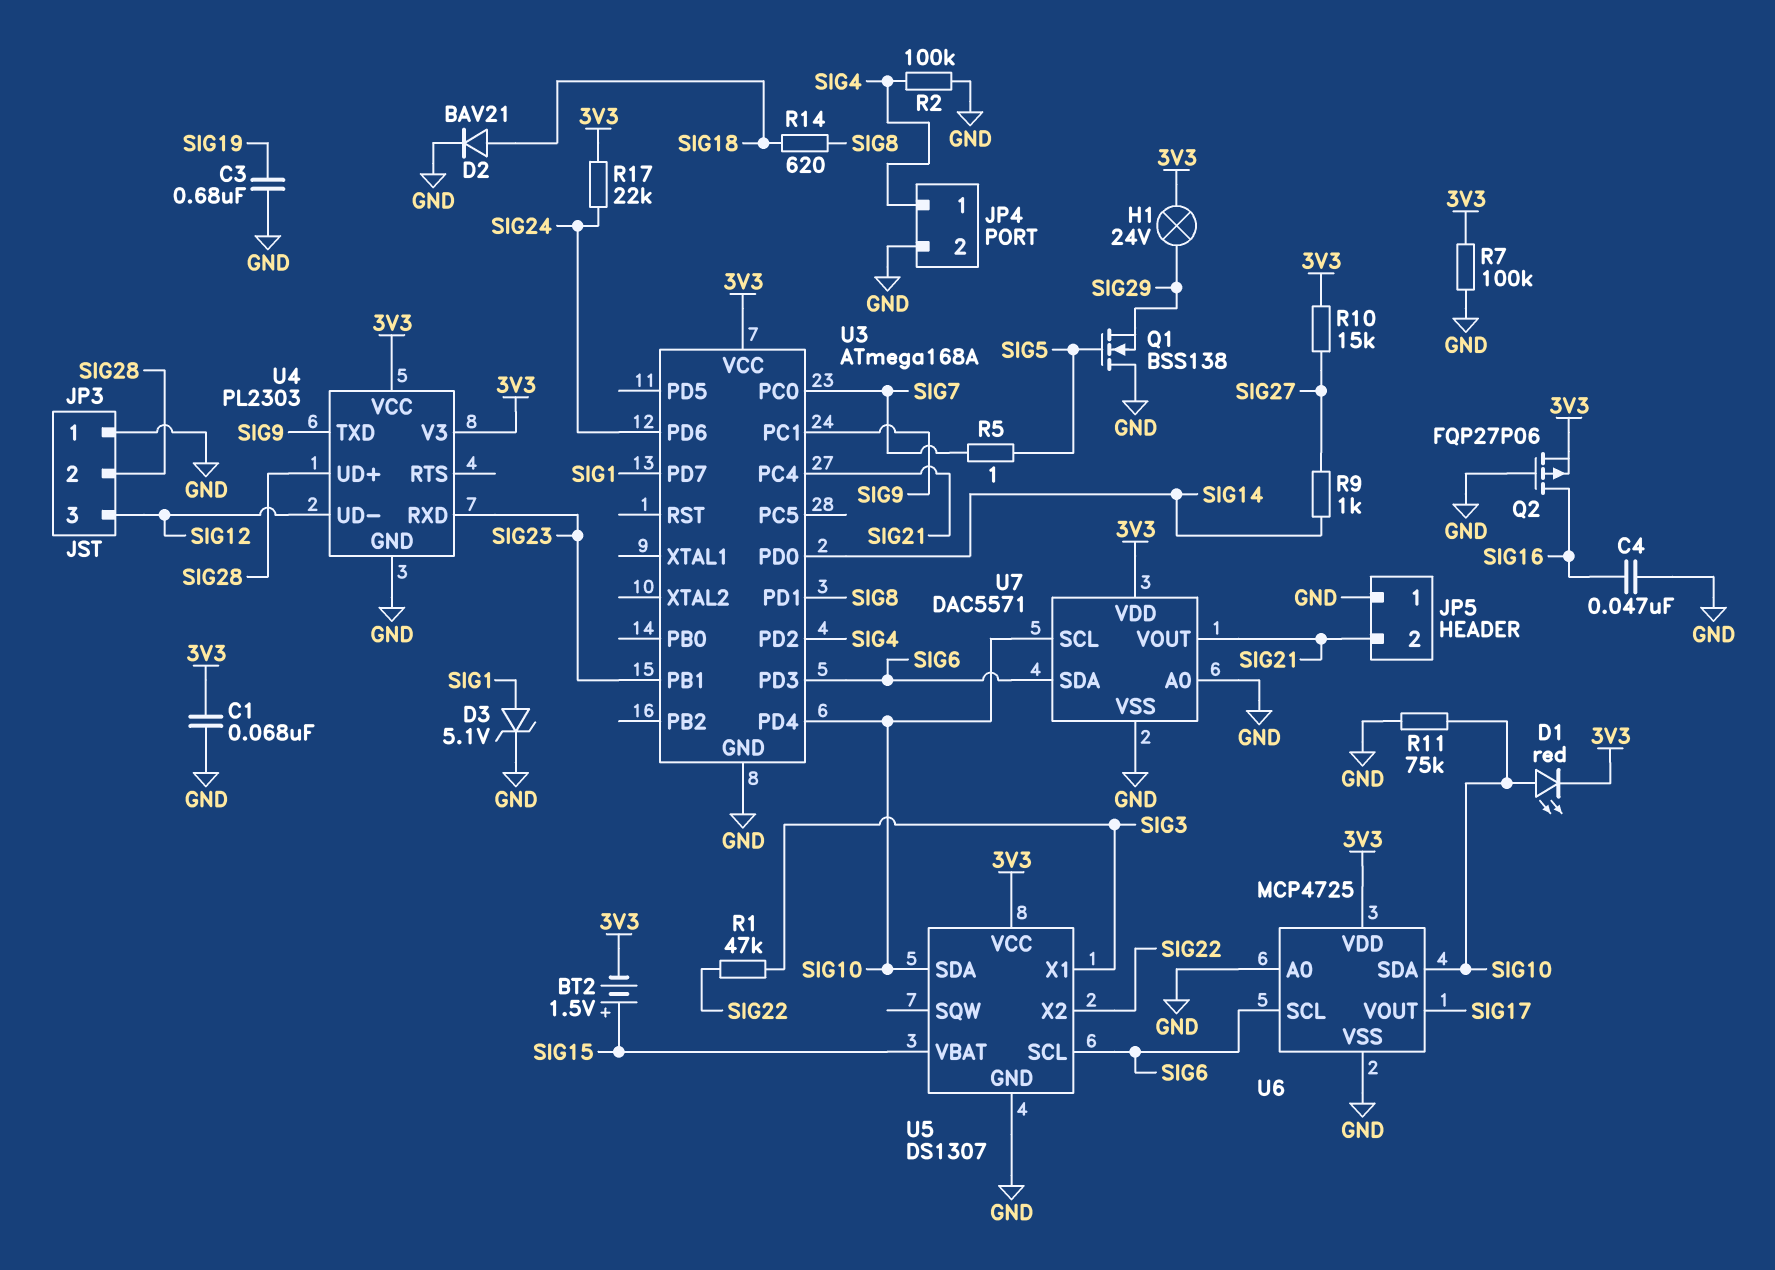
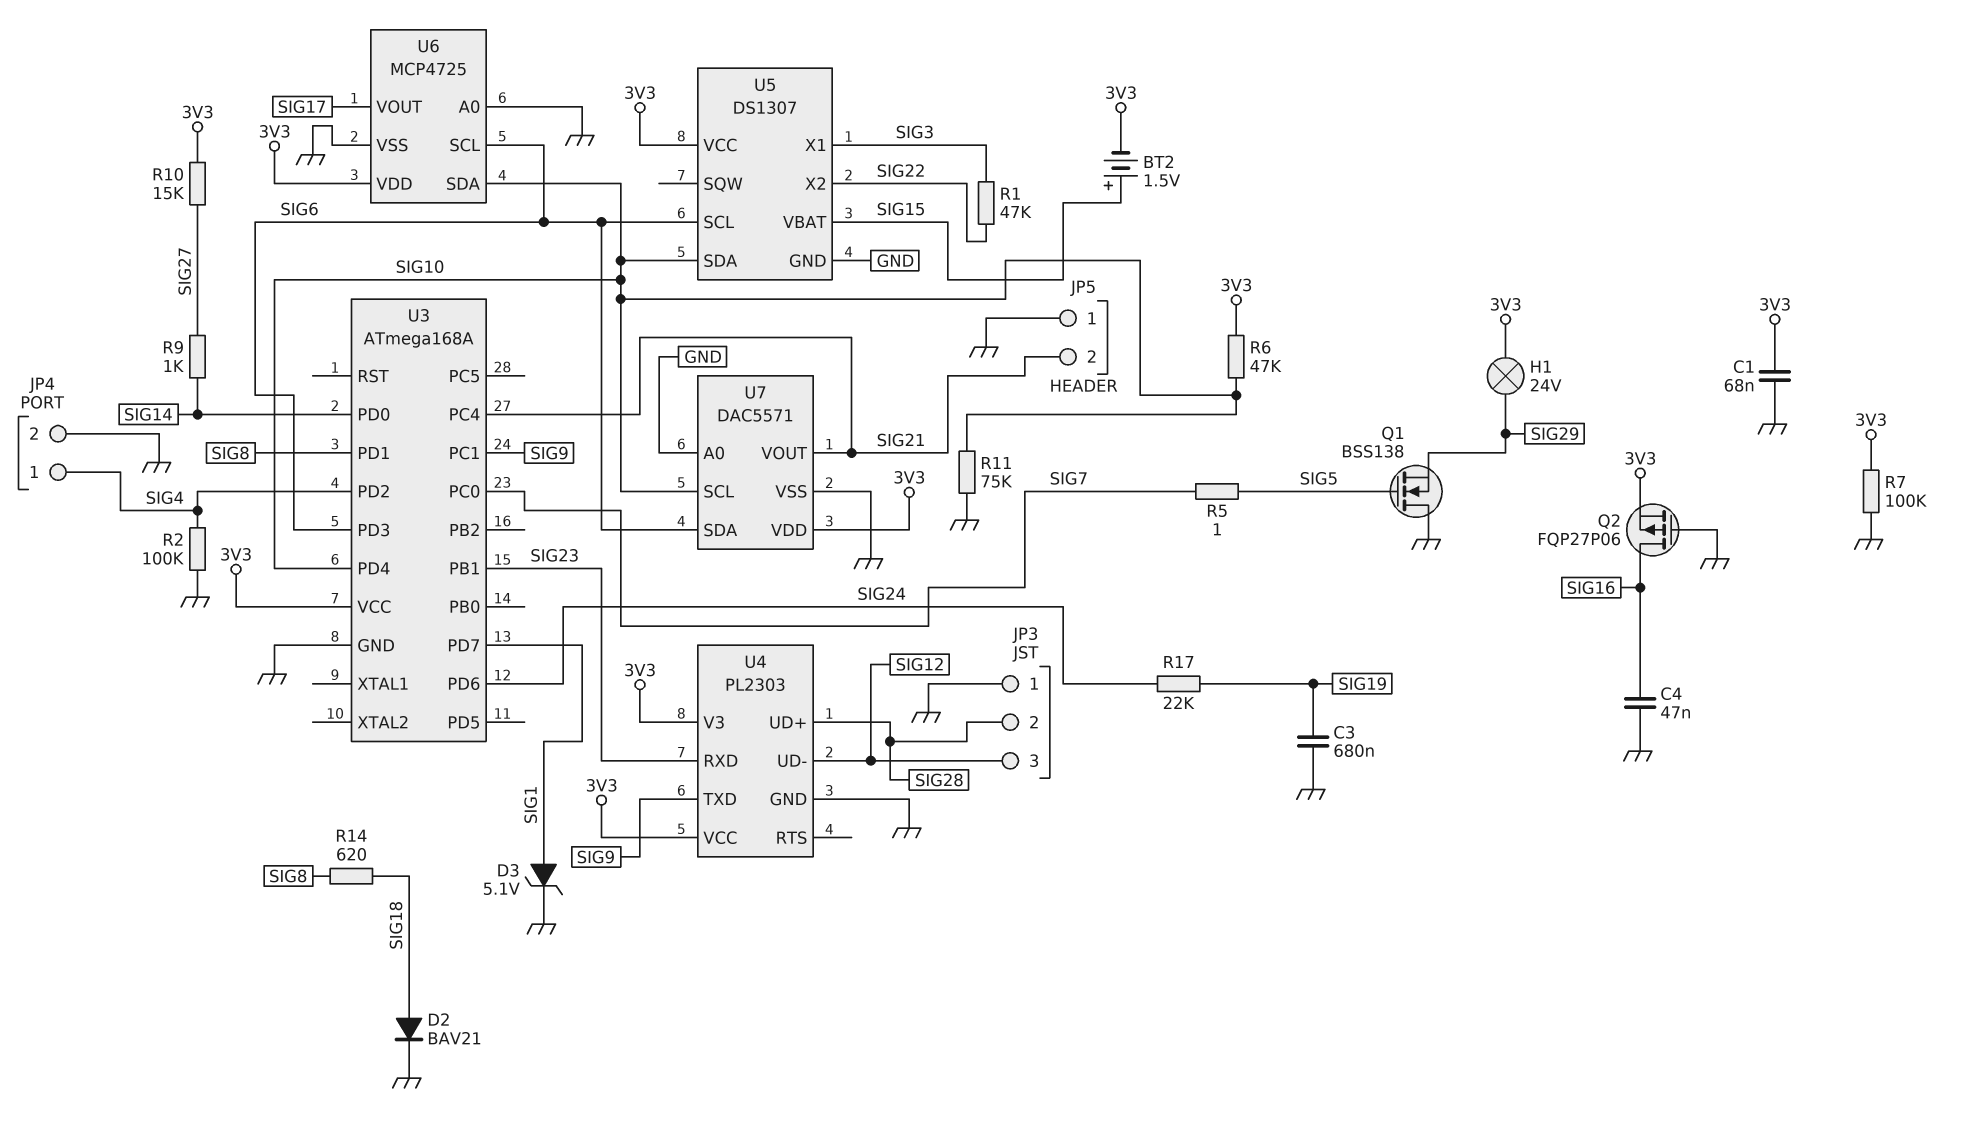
D1: LED red (A SIG10, K 3V3) -> none
R6: none -> 47k (3V3, SIG10)
R17: 22k (3V3, SIG24) -> 22k (SIG19, SIG24)

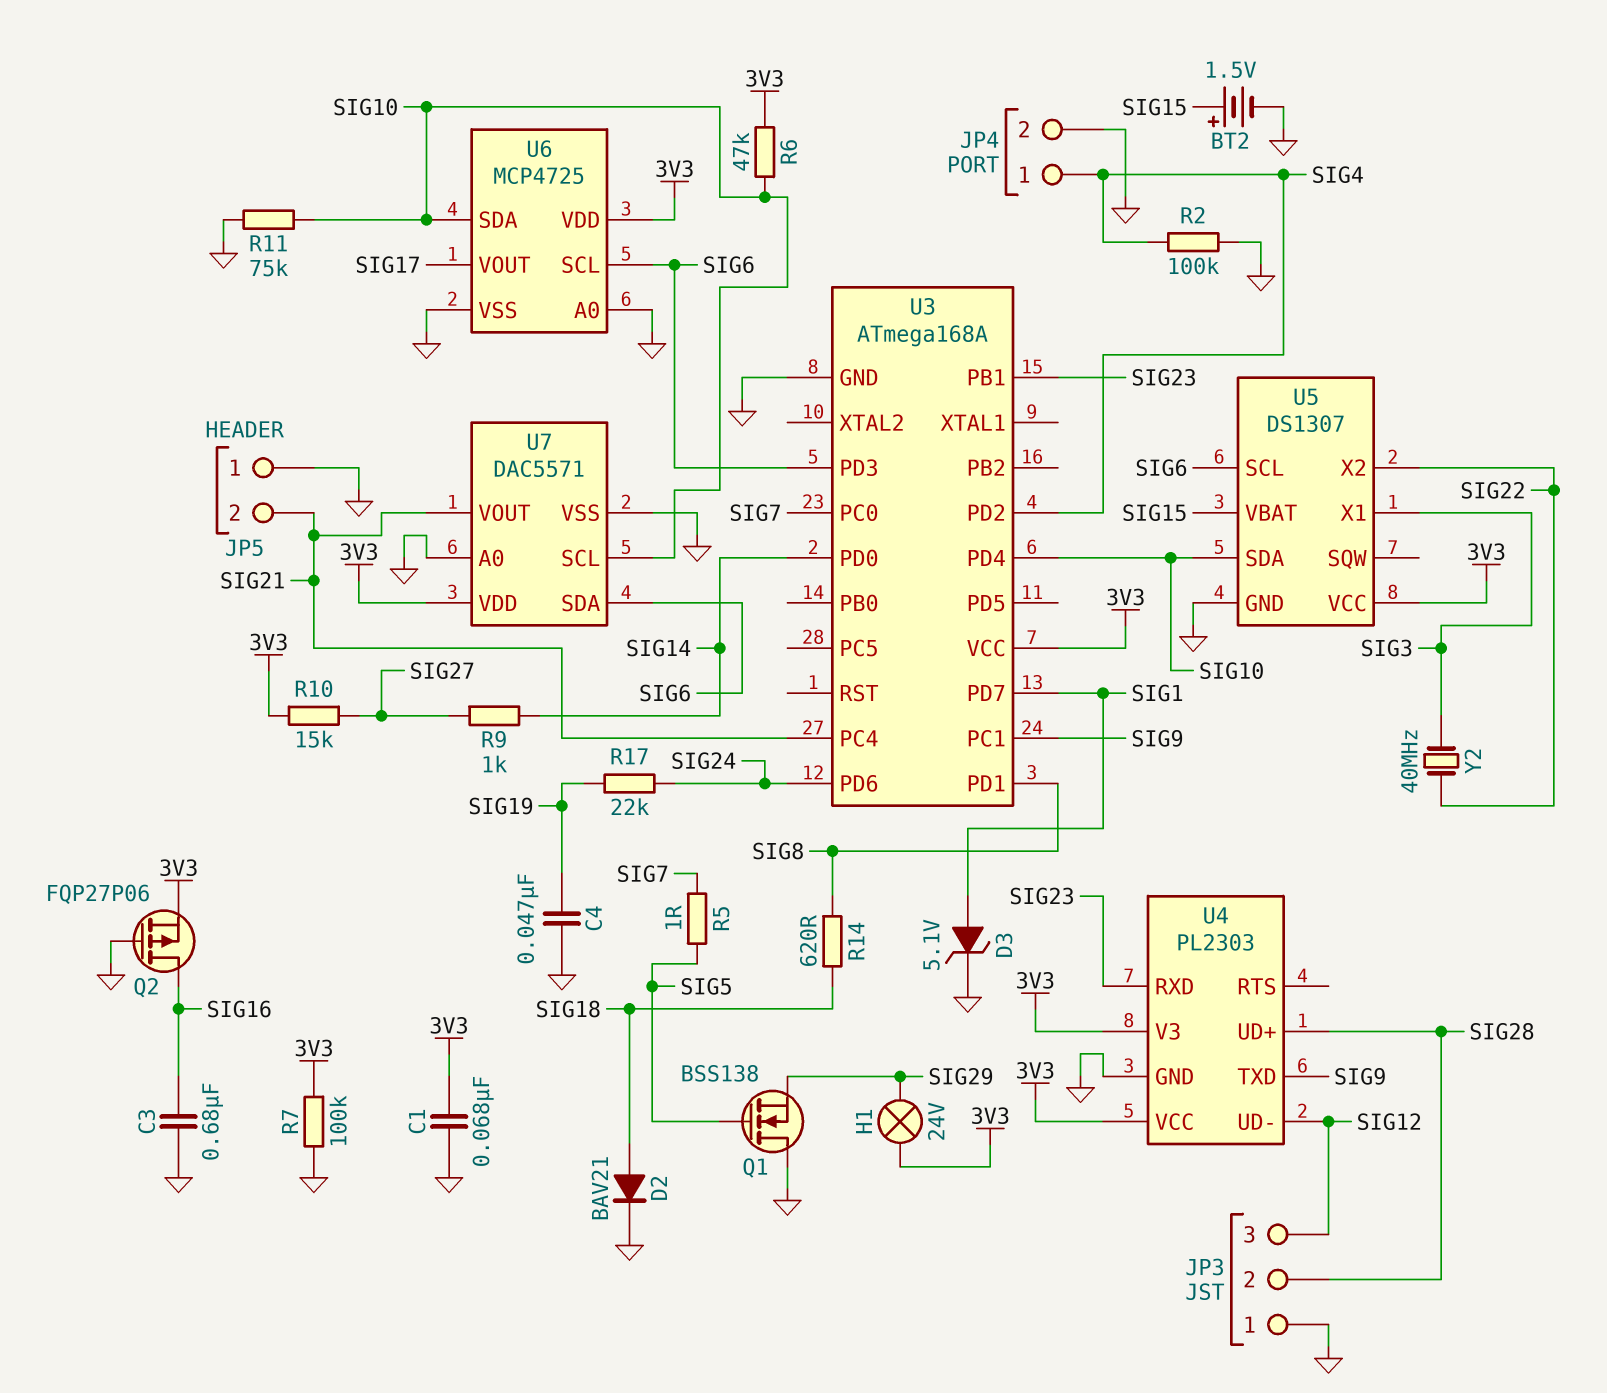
BT2: 1.5V (plus SIG15, minus 3V3) -> 1.5V (plus SIG15, minus GND)
C3: 680nF (GND, SIG19) -> 680nF (GND, SIG16)
C4: 47nF (GND, SIG16) -> 47nF (GND, SIG19)
R1: 47k (SIG3, SIG22) -> none
Y2: none -> 40MHz (SIG3, SIG22)

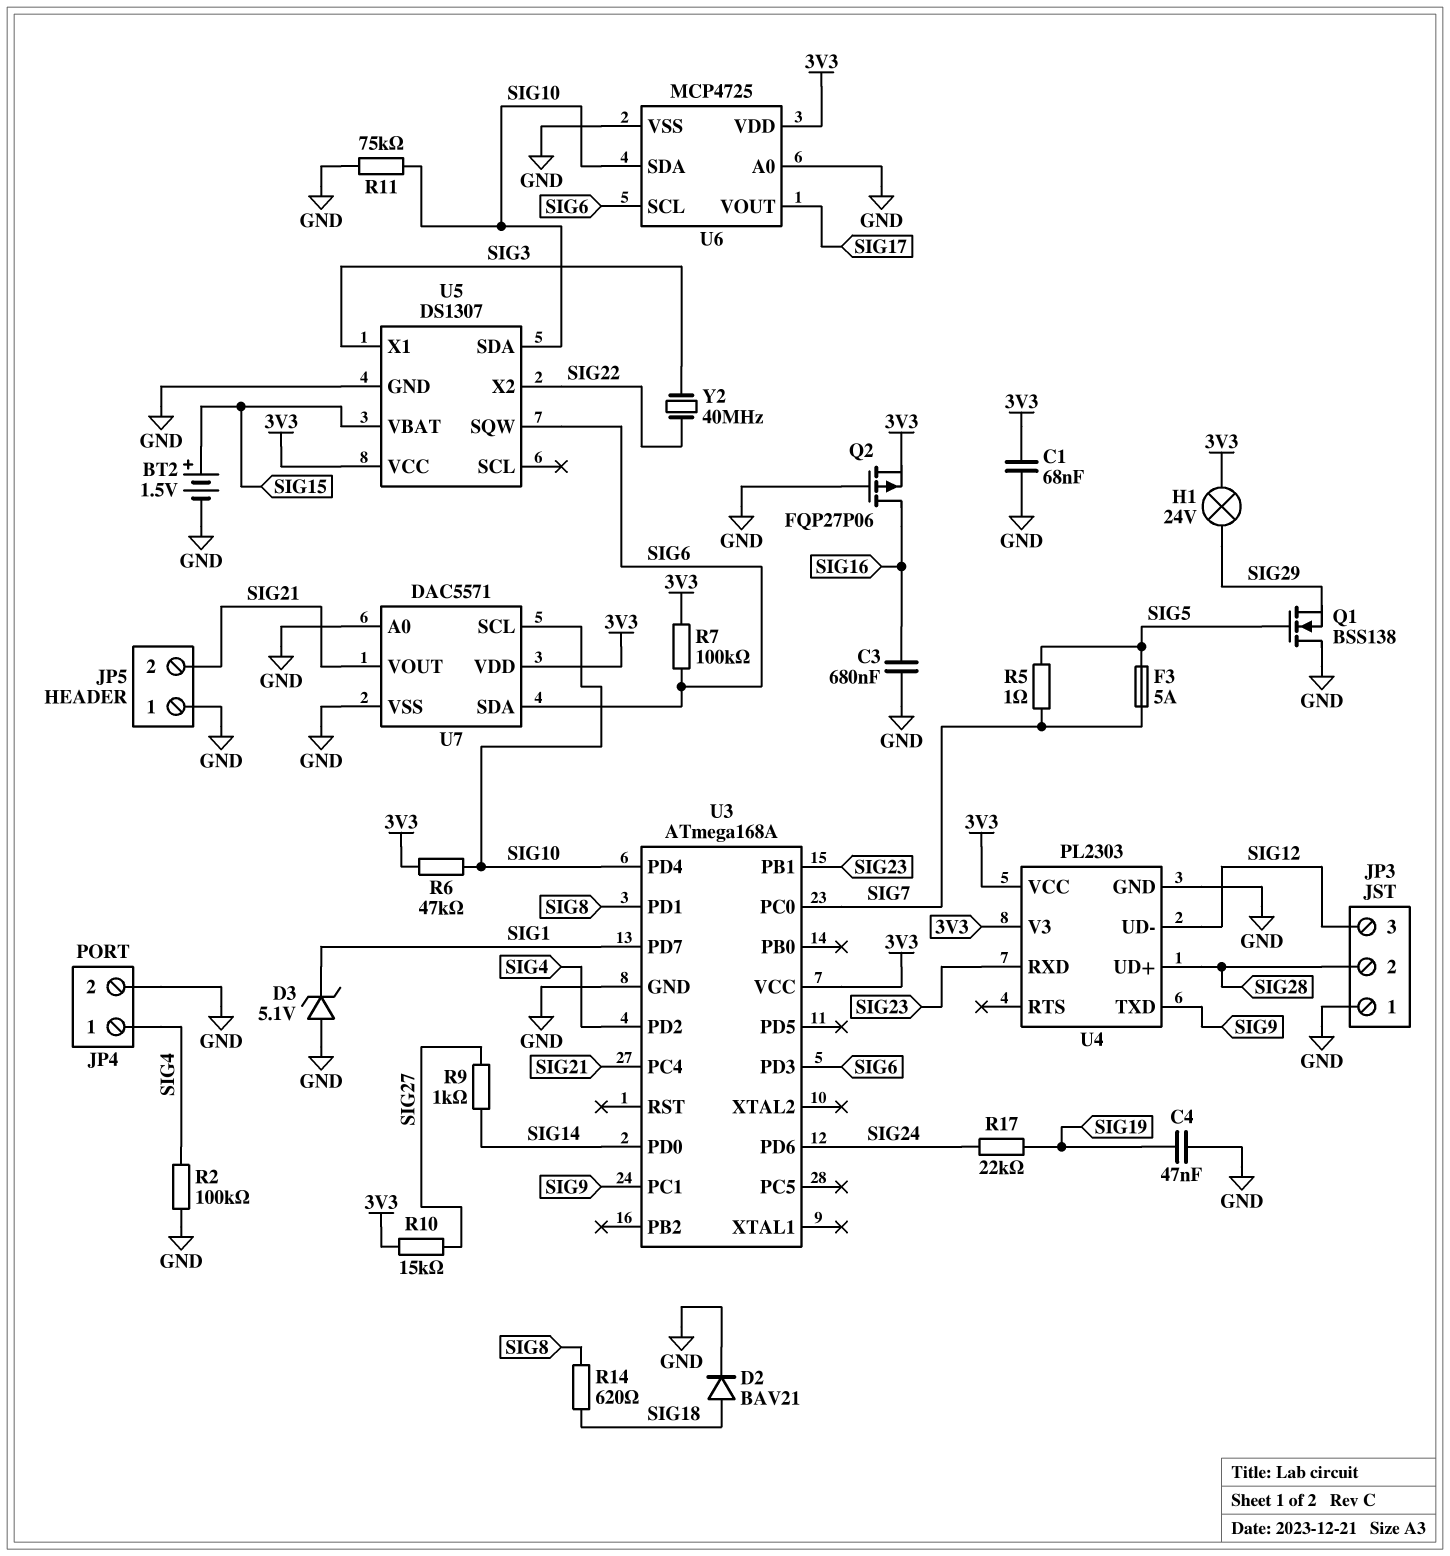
D3: zener 5.1V (A SIG1, K GND) -> zener 5.1V (A GND, K SIG1)
F3: none -> 5A (SIG5, SIG7)
R7: 100k (3V3, GND) -> 100k (3V3, SIG6)
U5 pin SCL: SIG6 -> none
U5 pin SQW: none -> SIG6

